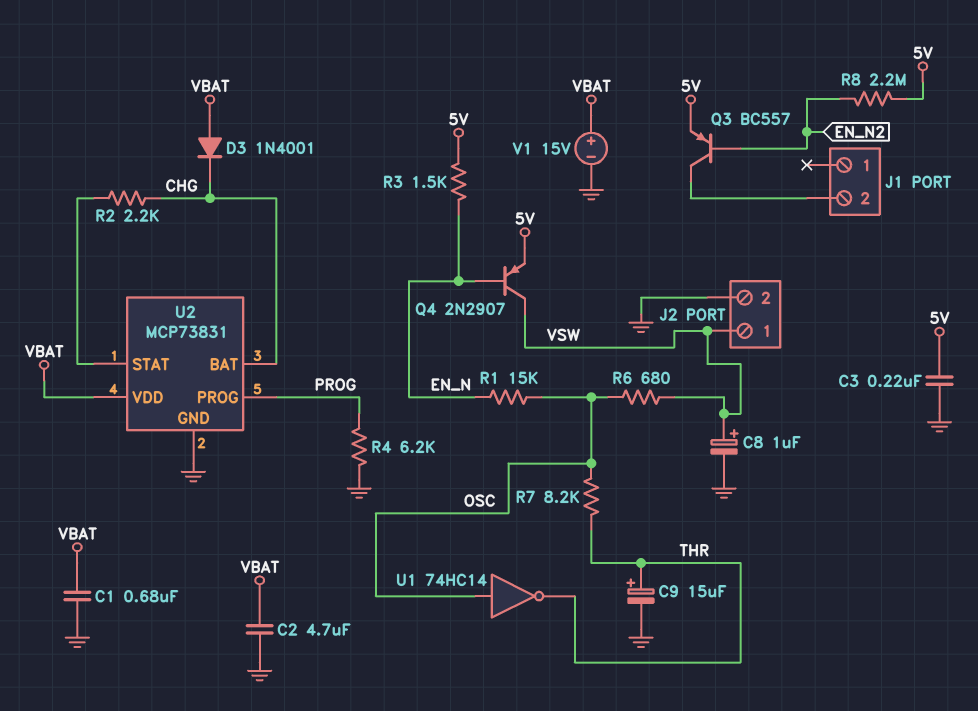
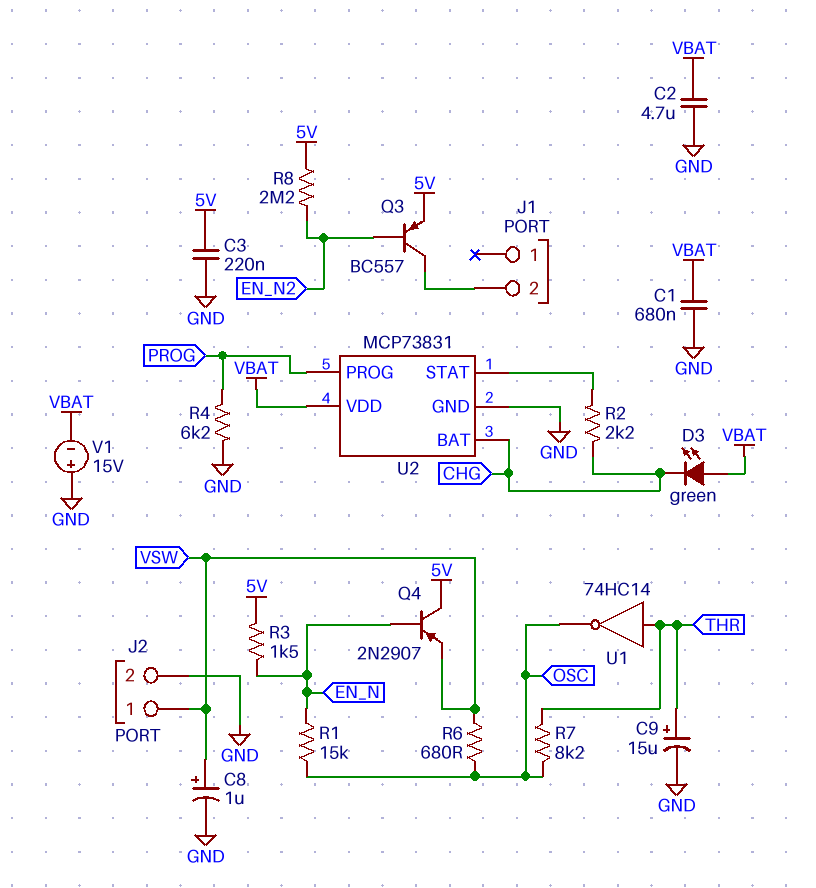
D3: diode 1N4001 (A VBAT, K CHG) -> LED green (A VBAT, K CHG)
Q4: PNP 2N2907 (B EN_N, C VSW, E 5V) -> PNP 2N2907 (B EN_N, C 5V, E VSW)
U1: NOT 74HC14 (in OSC, out THR) -> NOT 74HC14 (in THR, out OSC)
V1: 15V (plus VBAT, minus GND) -> 15V (plus GND, minus VBAT)

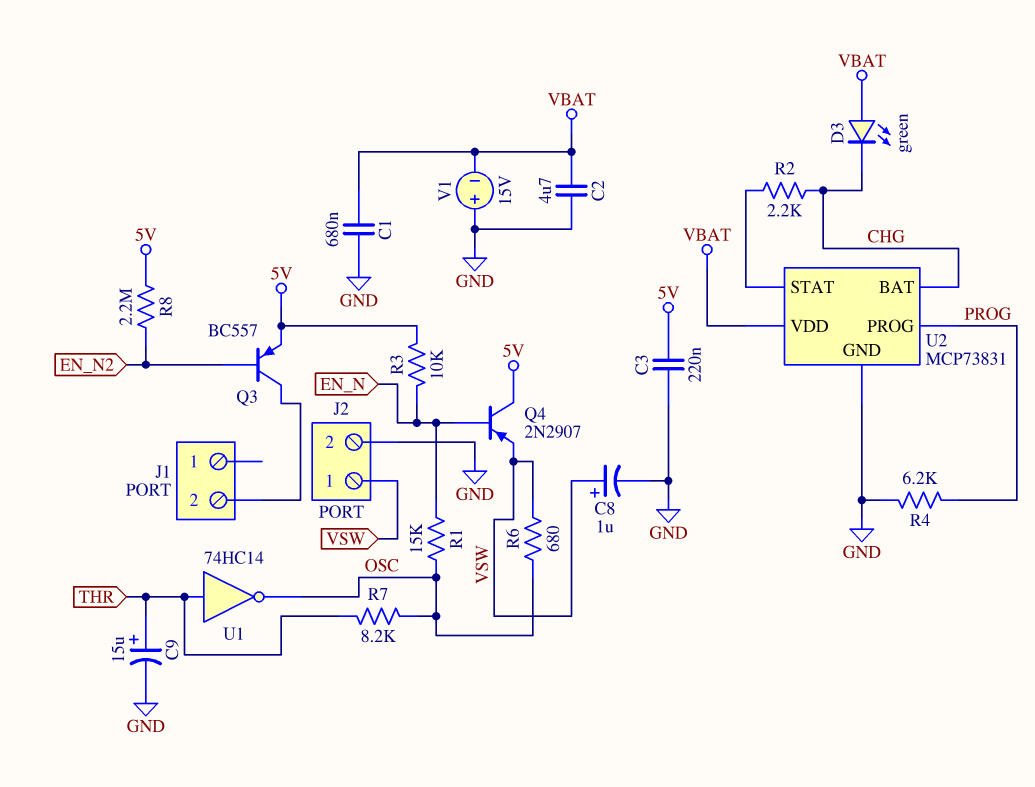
R3: 1.5k (5V, EN_N) -> 10k (5V, EN_N)

